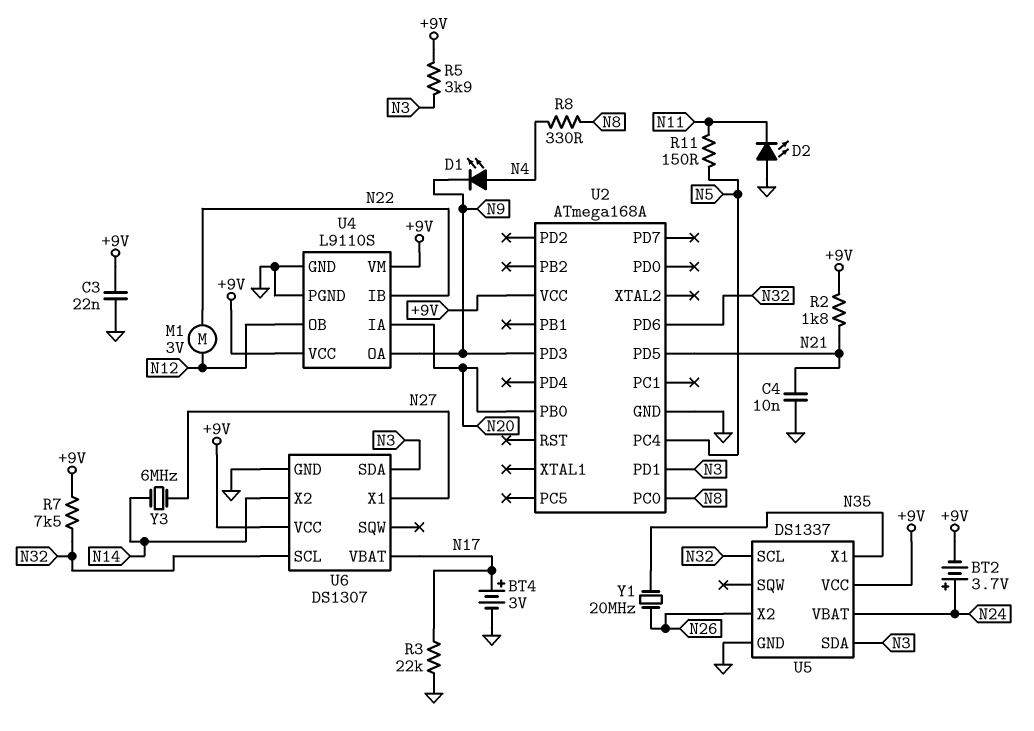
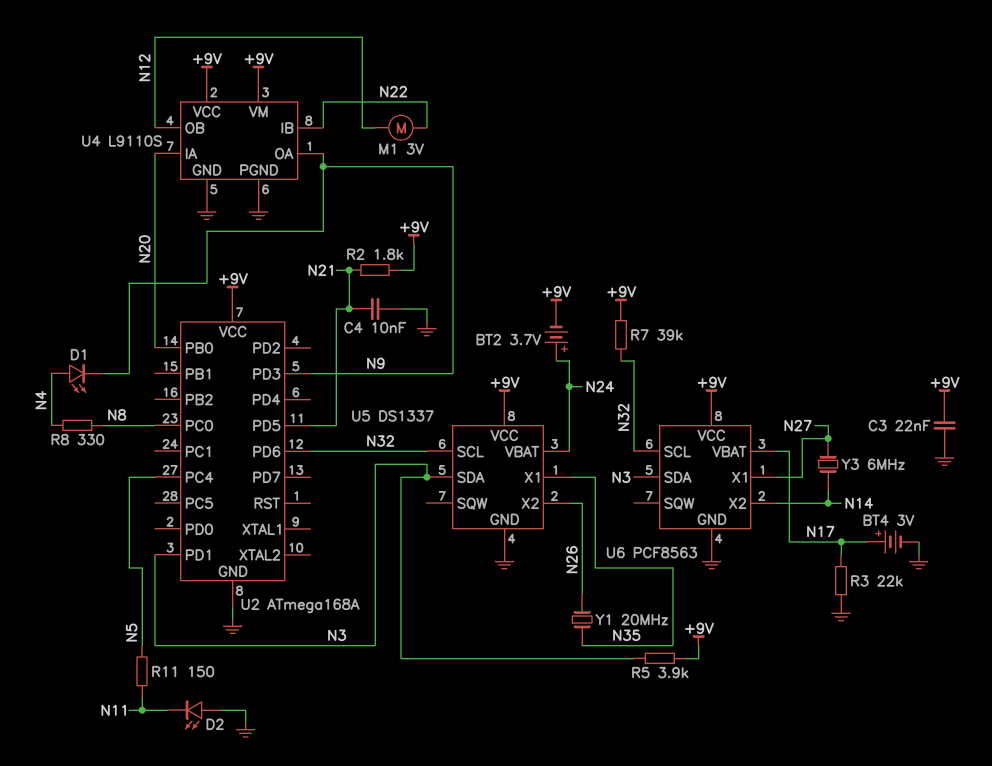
R7: 7.5k (+9V, N32) -> 39k (+9V, N32)
U6: DS1307 -> PCF8563

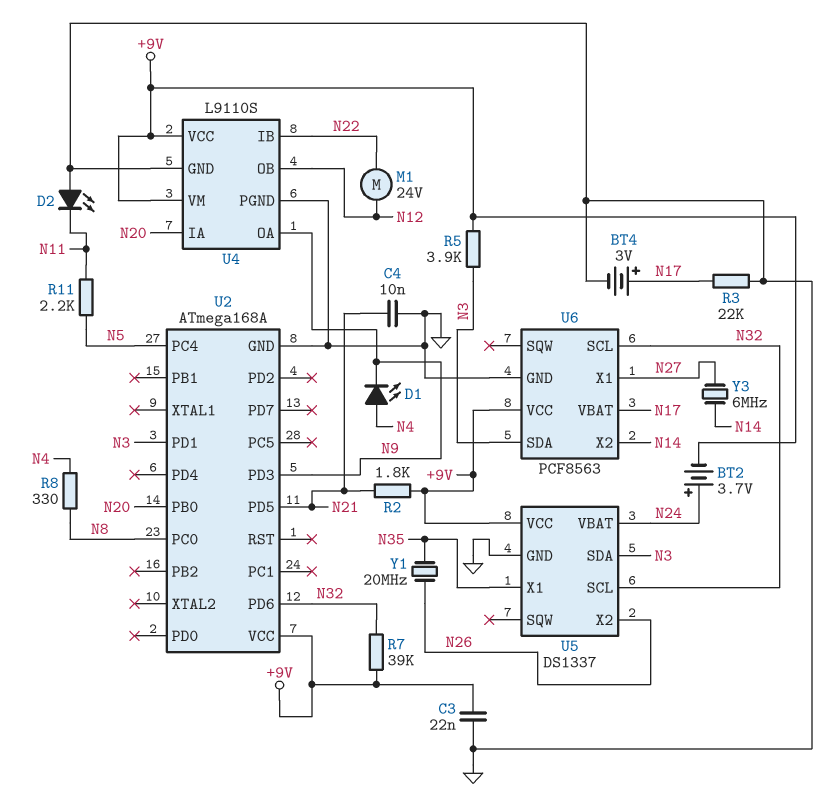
M1: motor 3V (N12, N22) -> motor 24V (N12, N22)
R11: 150 (N5, N11) -> 2.2k (N5, N11)

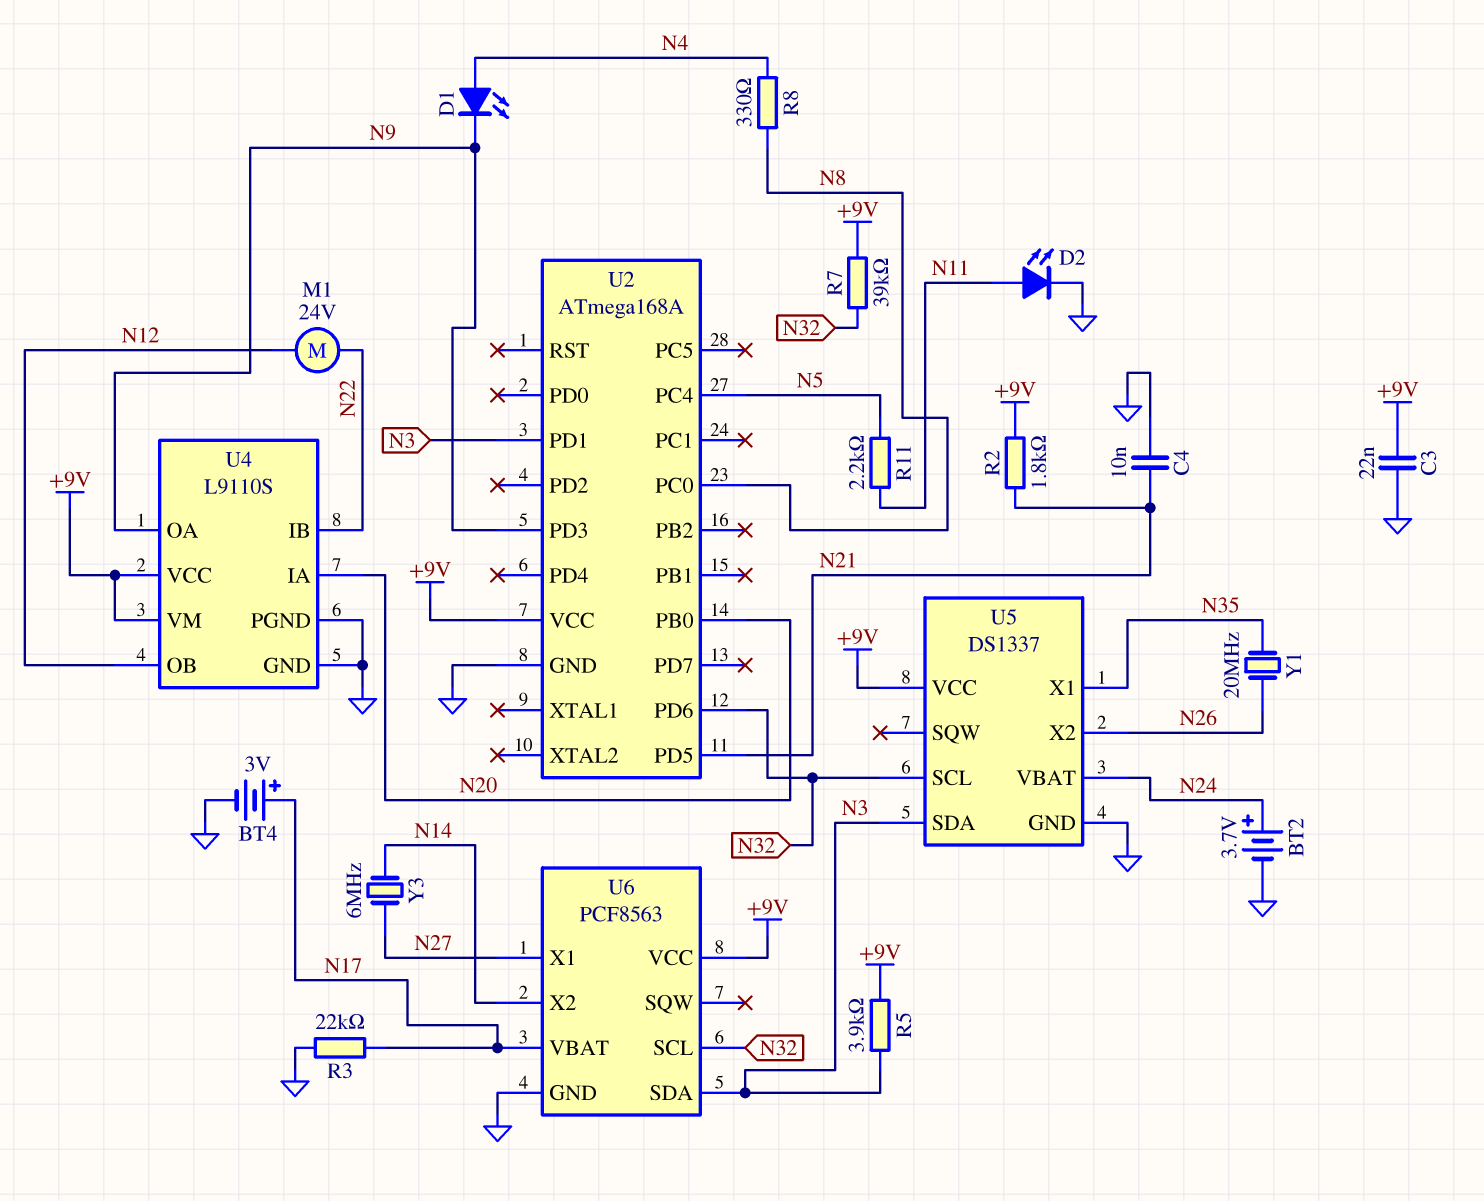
BT2: 3.7V (plus N24, minus +9V) -> 3.7V (plus N24, minus GND)
D2: LED (A GND, K N11) -> LED (A N11, K GND)

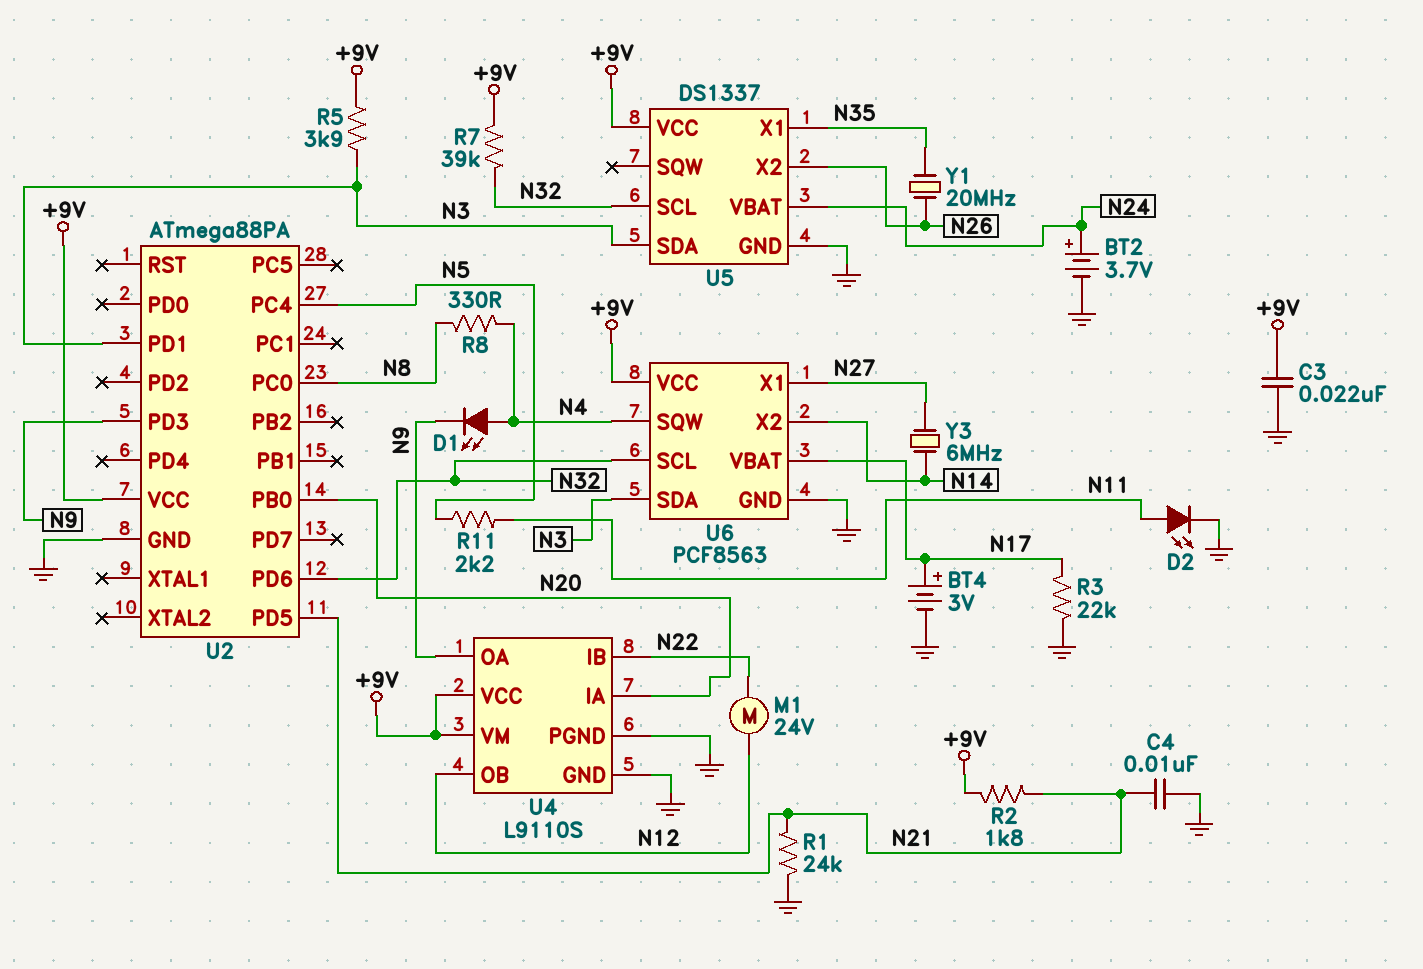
R1: none -> 24k (GND, N21)
U2: ATmega168A -> ATmega88PA
U6 pin SQW: none -> N4

